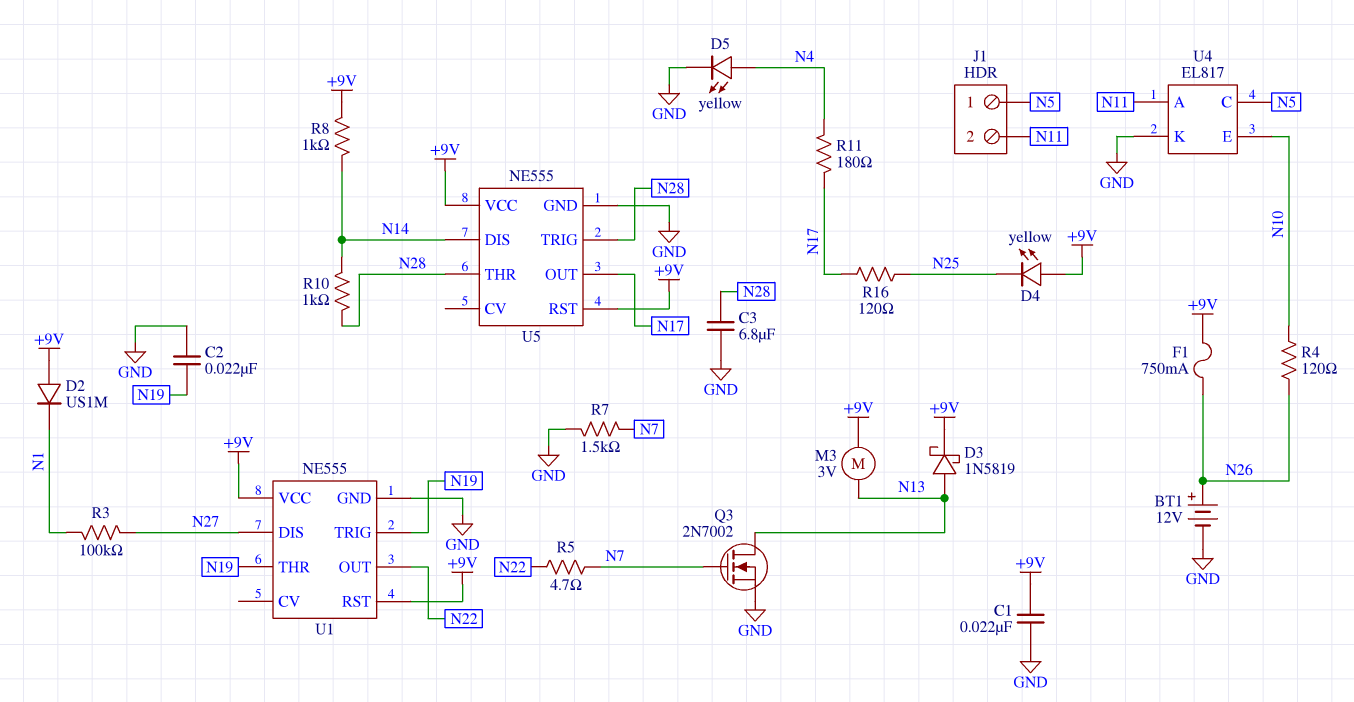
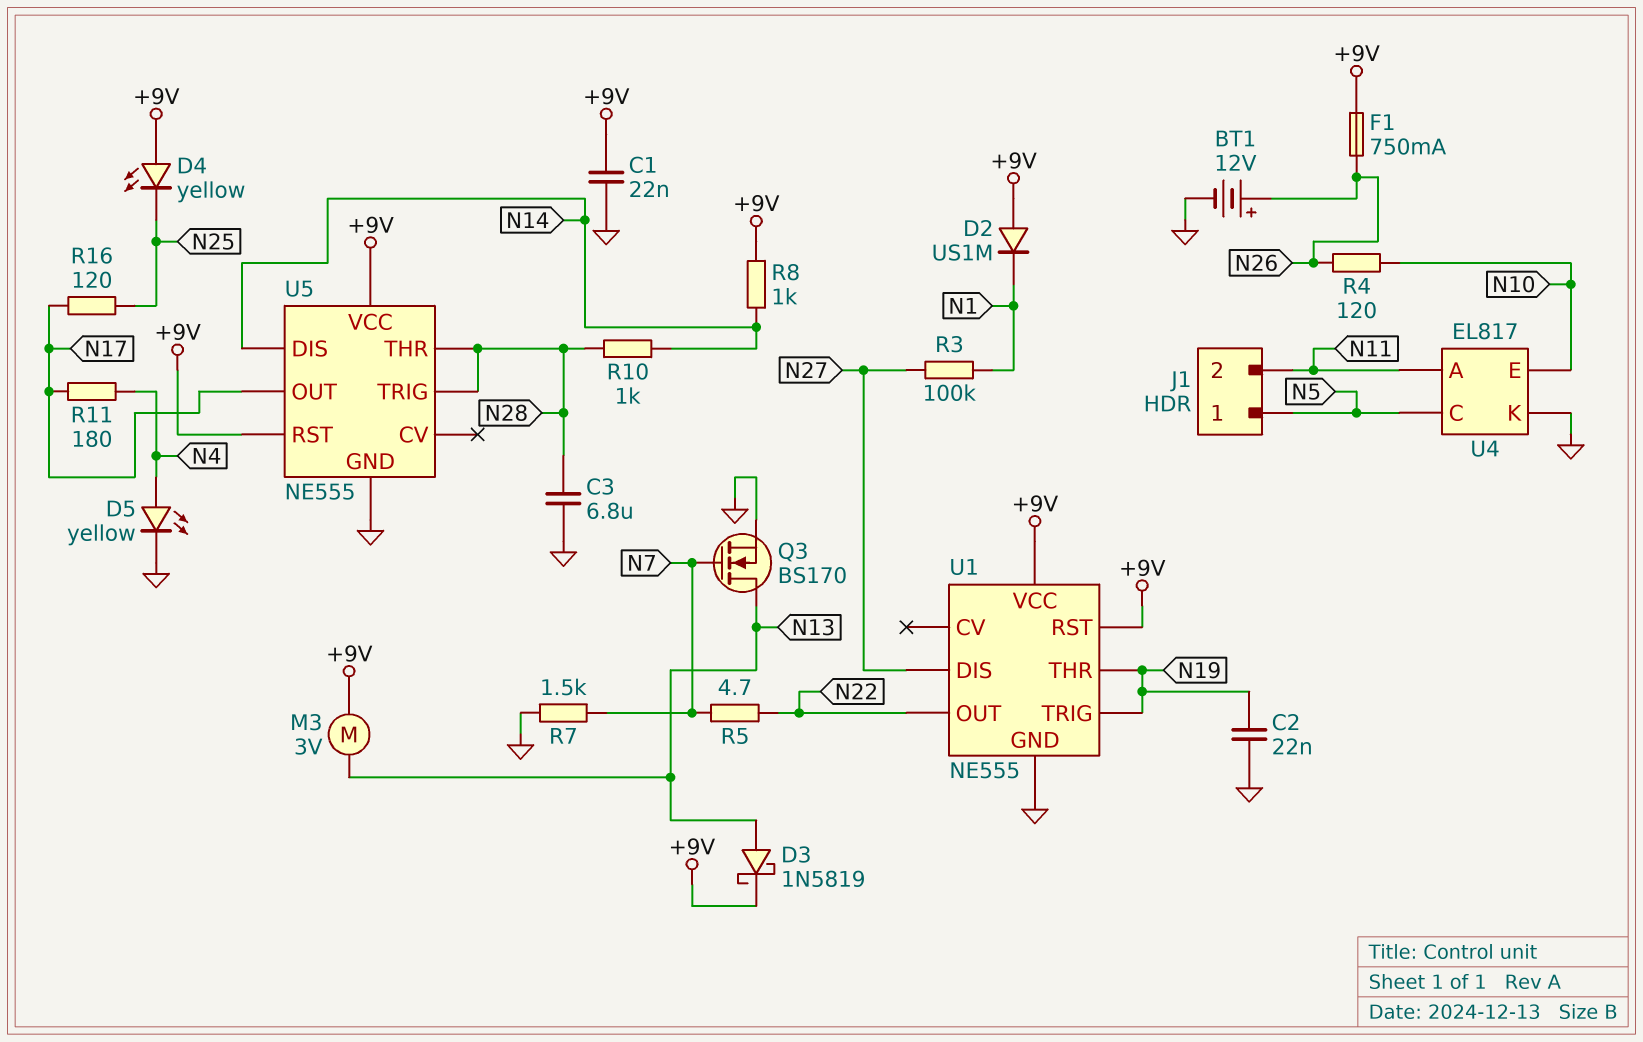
Q3: NMOS 2N7002 (G N7, D N13, S GND) -> NMOS BS170 (G N7, D N13, S GND)

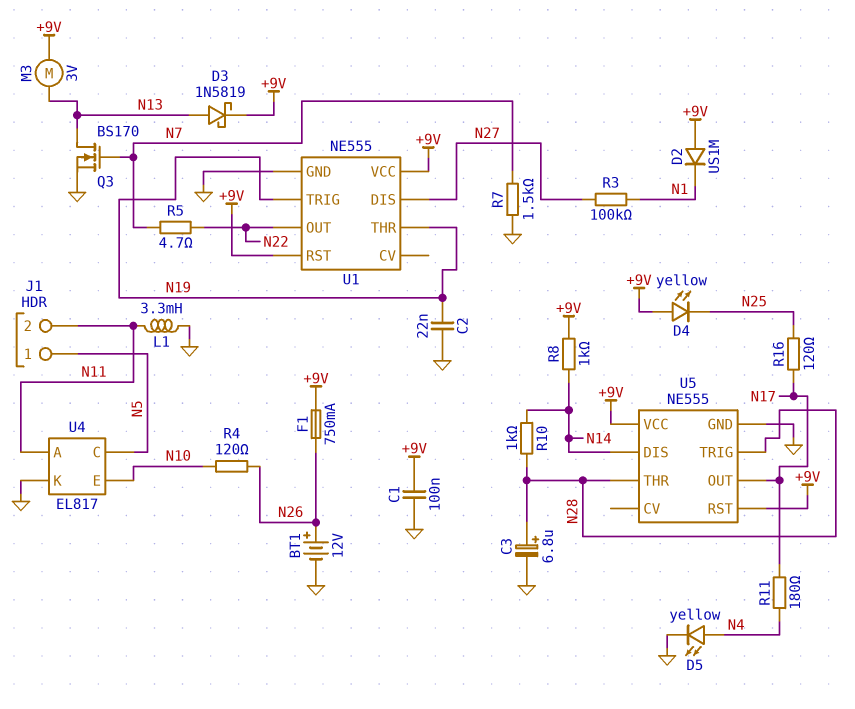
C1: 22nF (+9V, GND) -> 100nF (+9V, GND)
C3: 6.8uF (GND, N28) -> 6.8uF (plus N28, minus GND)
L1: none -> 3.3mH (GND, N11)

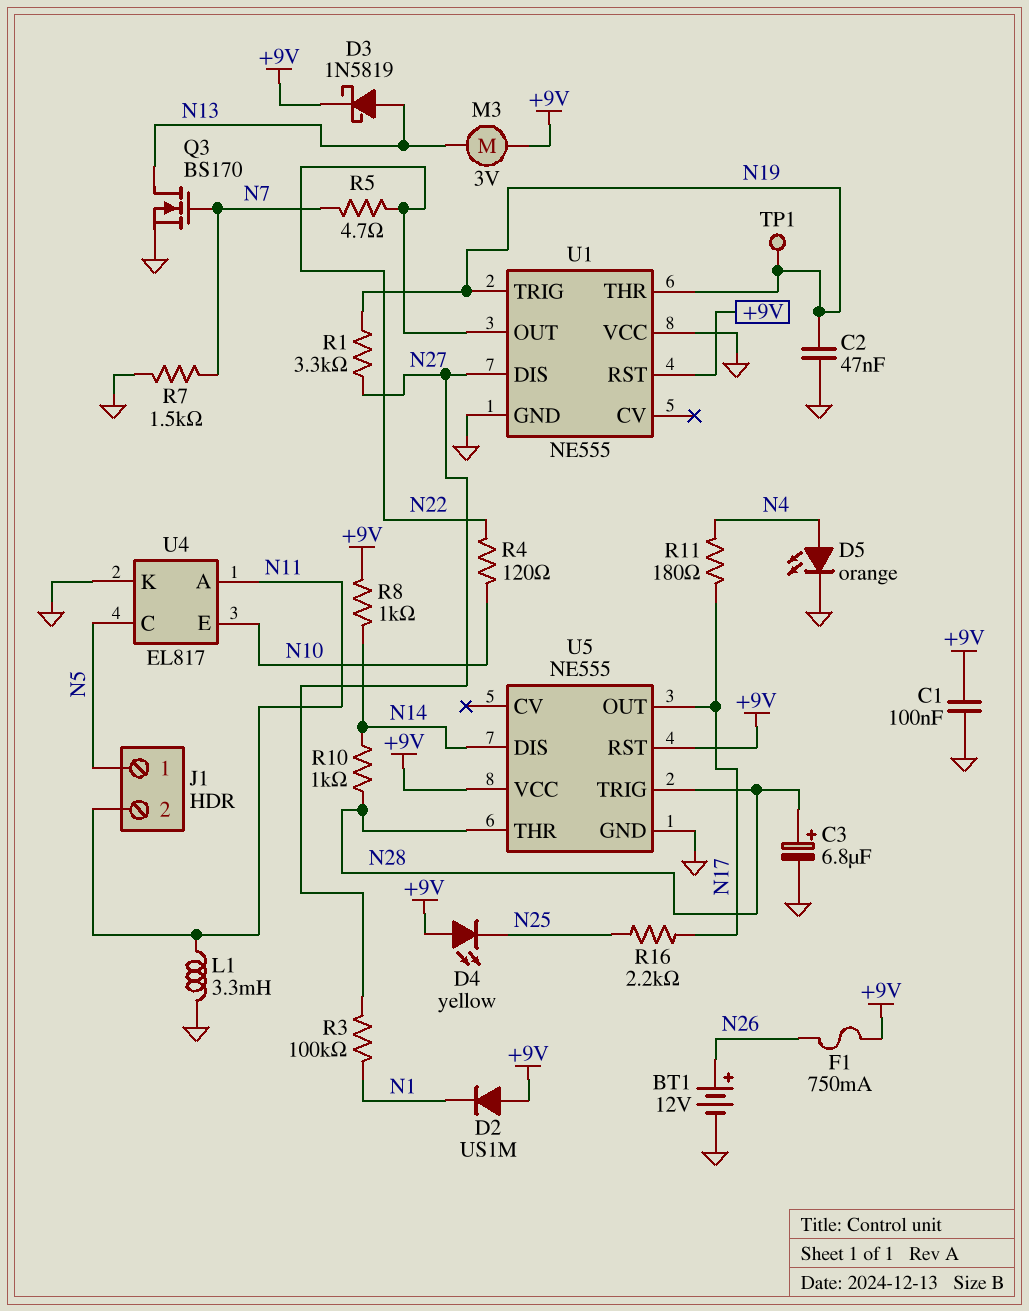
C2: 22nF (GND, N19) -> 47nF (GND, N19)
D5: LED yellow (A N4, K GND) -> LED orange (A N4, K GND)
R1: none -> 3.3k (N19, N27)
R4: 120 (N10, N26) -> 120 (N10, N22)
R16: 120 (N17, N25) -> 2.2k (N17, N25)
TP1: none -> test point (N19)
U1 pin VCC: +9V -> GND

